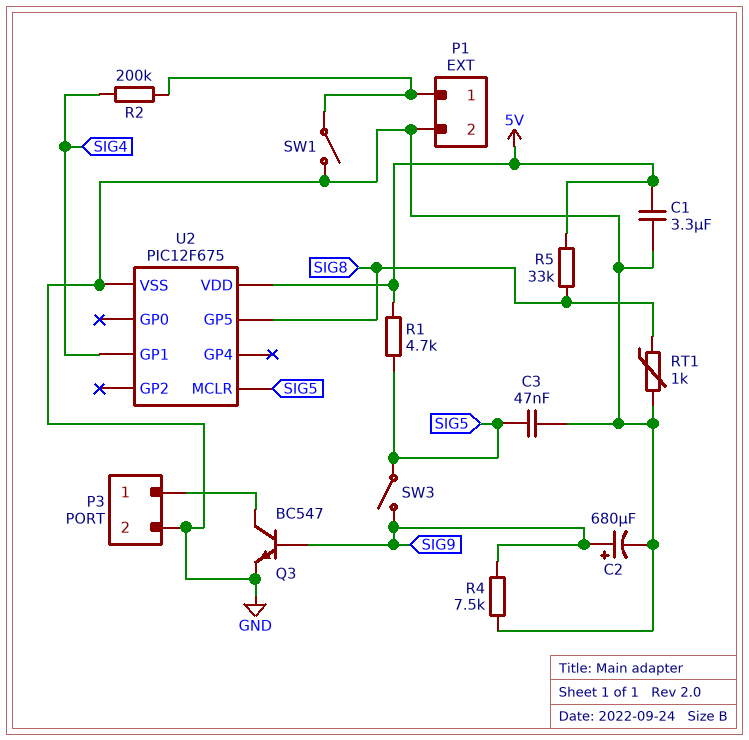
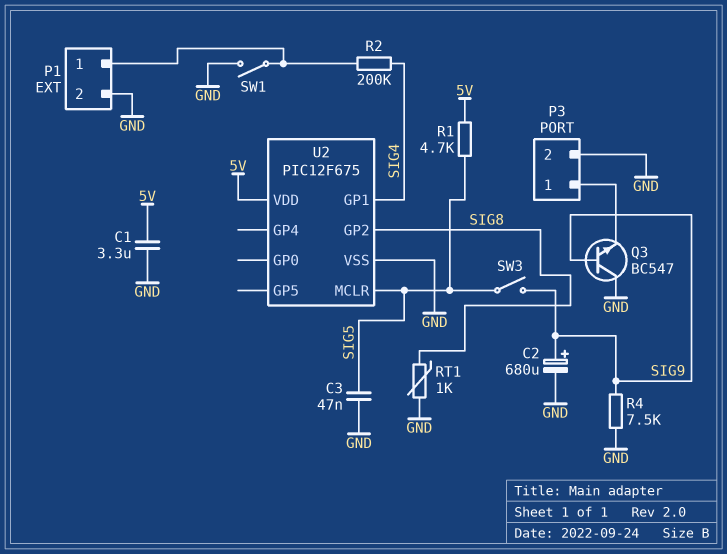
Q3: NPN BC547 (B SIG9, C P3/1, E GND) -> NPN BC547 (B SIG9, C GND, E P3/1)
R5: 33k (5V, SIG8) -> none
U2 pin GP2: none -> SIG8
U2 pin GP5: SIG8 -> none

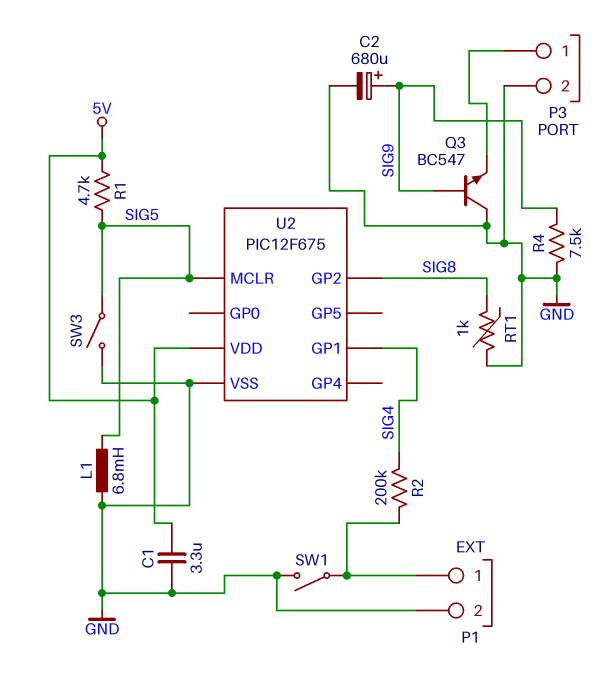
C3: 47nF (GND, SIG5) -> none
L1: none -> 6.8mH (GND, SIG5)
SW3: switch (SIG5, SIG9) -> switch (GND, SIG5)

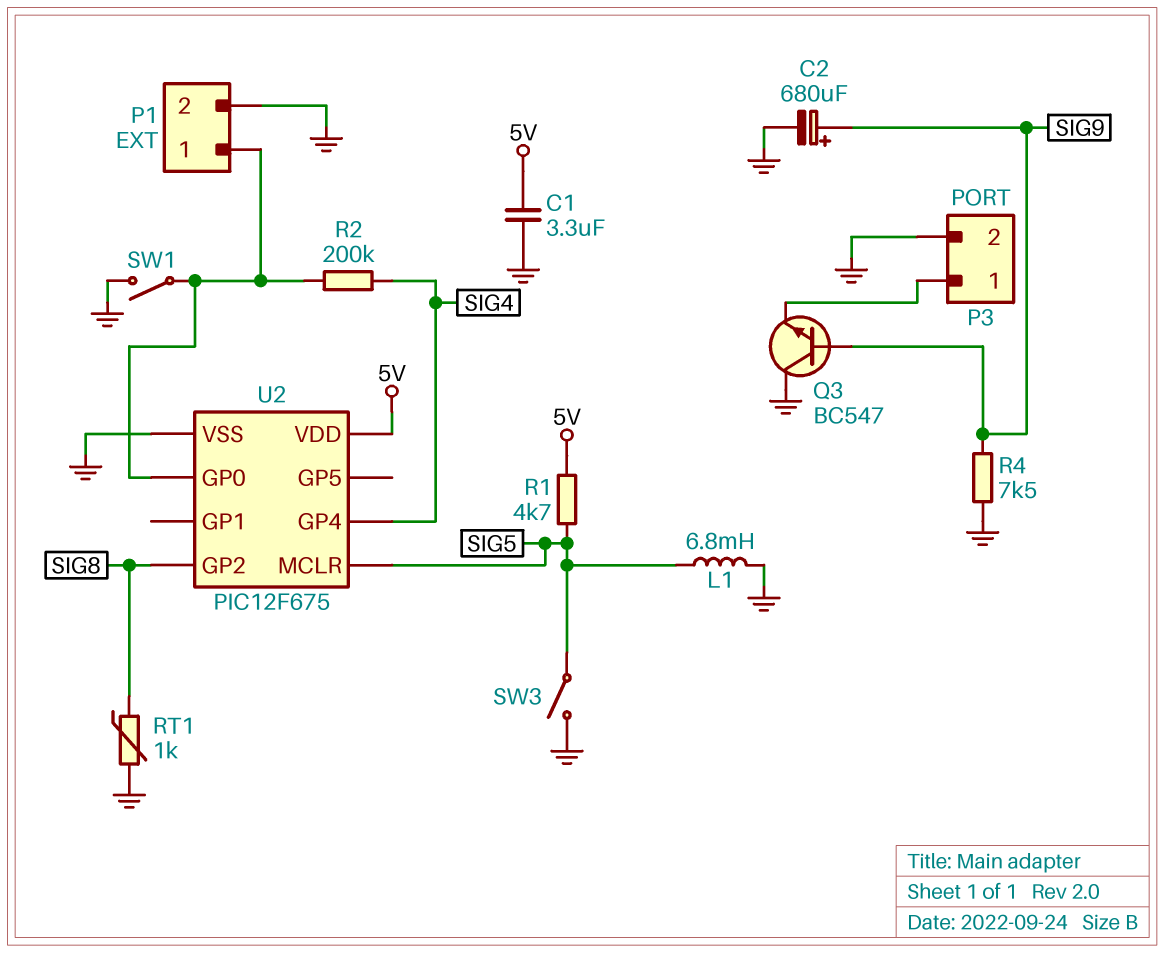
U2 pin GP0: none -> P1/1
U2 pin GP1: SIG4 -> none
U2 pin GP4: none -> SIG4

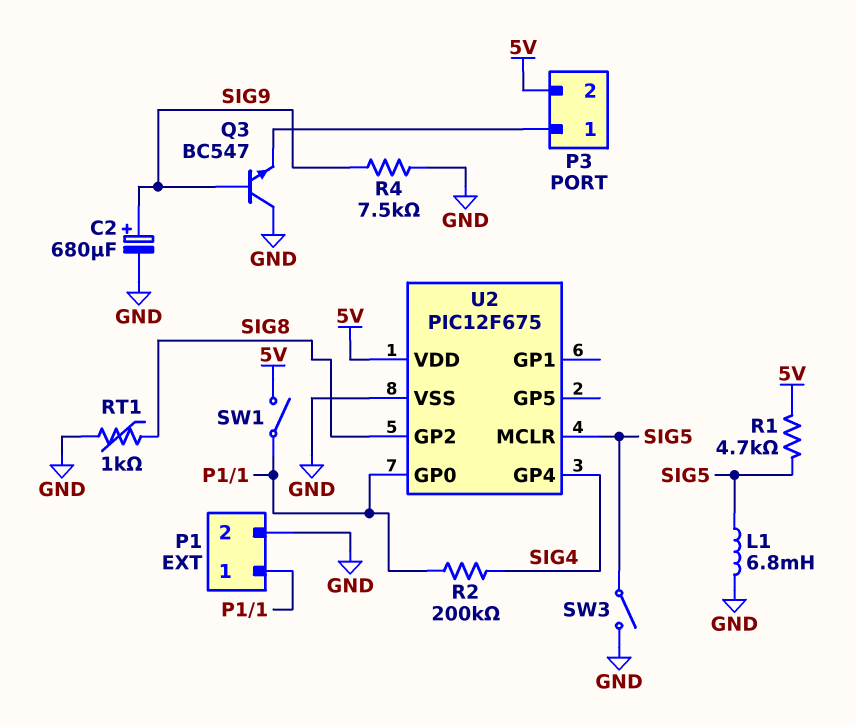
C1: 3.3uF (5V, GND) -> none
P3 pin 2: GND -> 5V
SW1: switch (GND, P1/1) -> switch (5V, P1/1)

